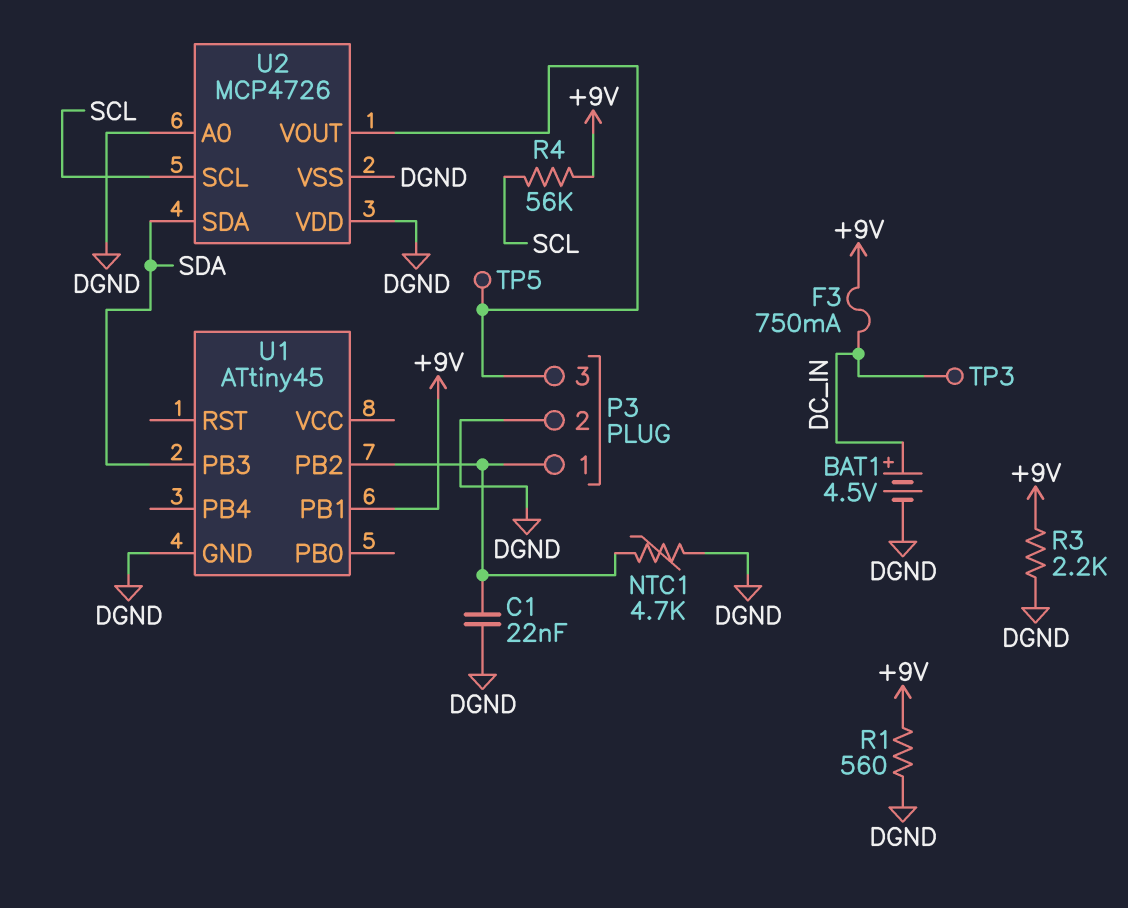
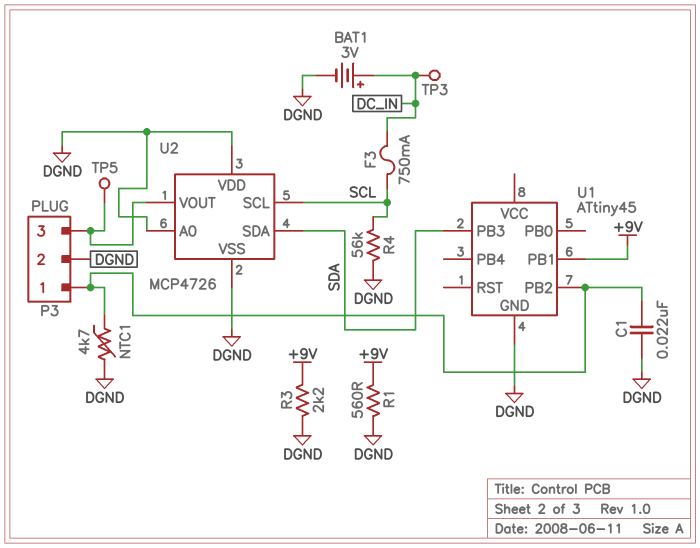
BAT1: 4.5V (plus DC_IN, minus DGND) -> 3V (plus DC_IN, minus DGND)
F3: 750mA (+9V, DC_IN) -> 750mA (DC_IN, SCL)
R4: 56k (+9V, SCL) -> 56k (DGND, SCL)

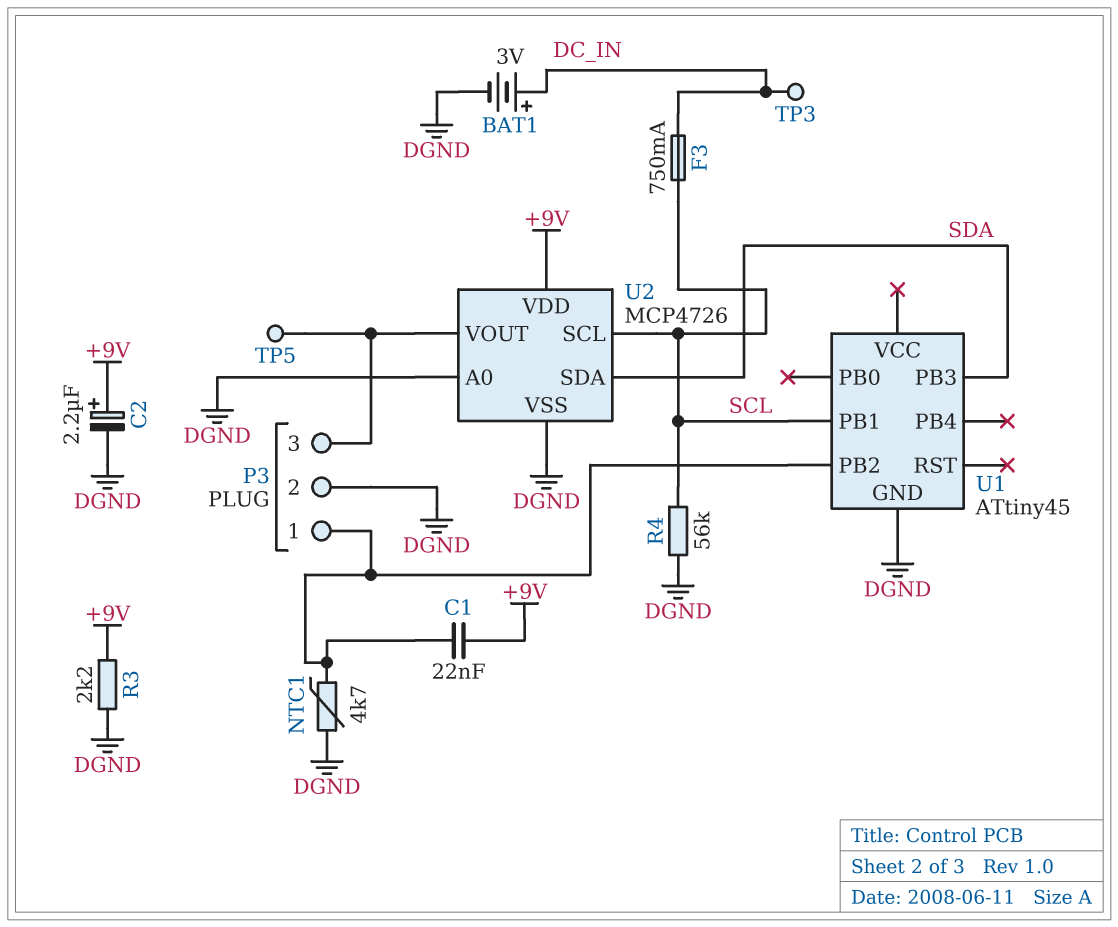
C1: 22nF (DGND, P3/1) -> 22nF (+9V, P3/1)
C2: none -> 2.2uF (plus +9V, minus DGND)
R1: 560 (+9V, DGND) -> none
U1 pin PB1: +9V -> SCL
U2 pin VDD: DGND -> +9V

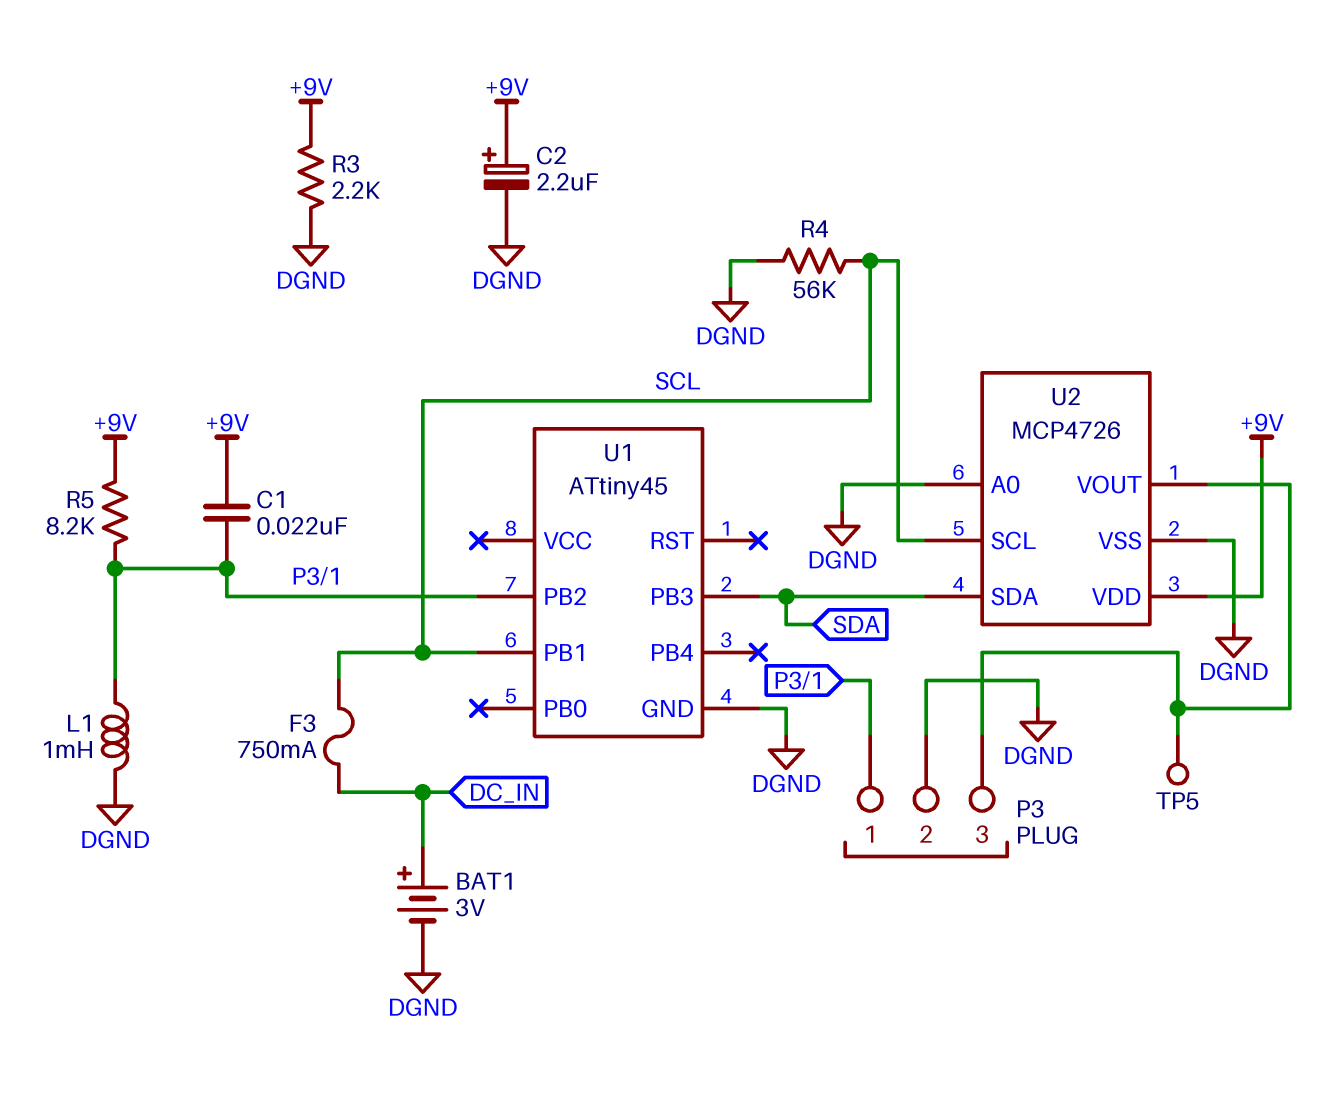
L1: none -> 1mH (DGND, P3/1)
NTC1: 4.7k (DGND, P3/1) -> none
R5: none -> 8.2k (+9V, P3/1)
TP3: test point (DC_IN) -> none

